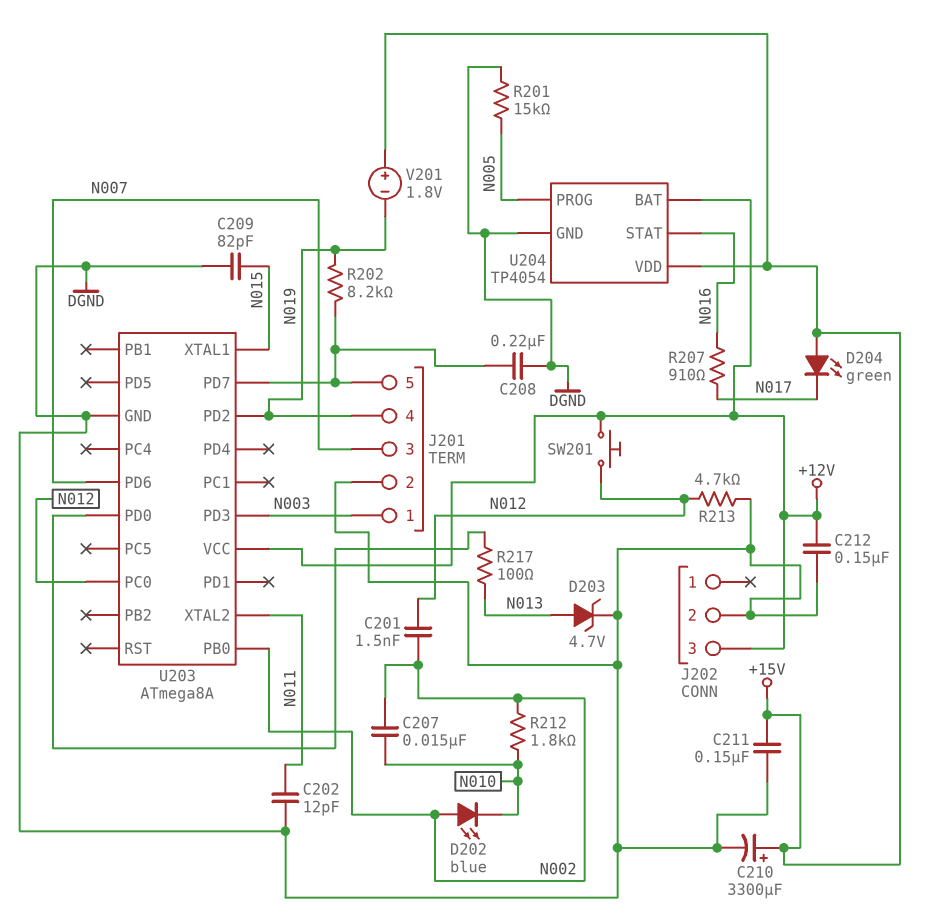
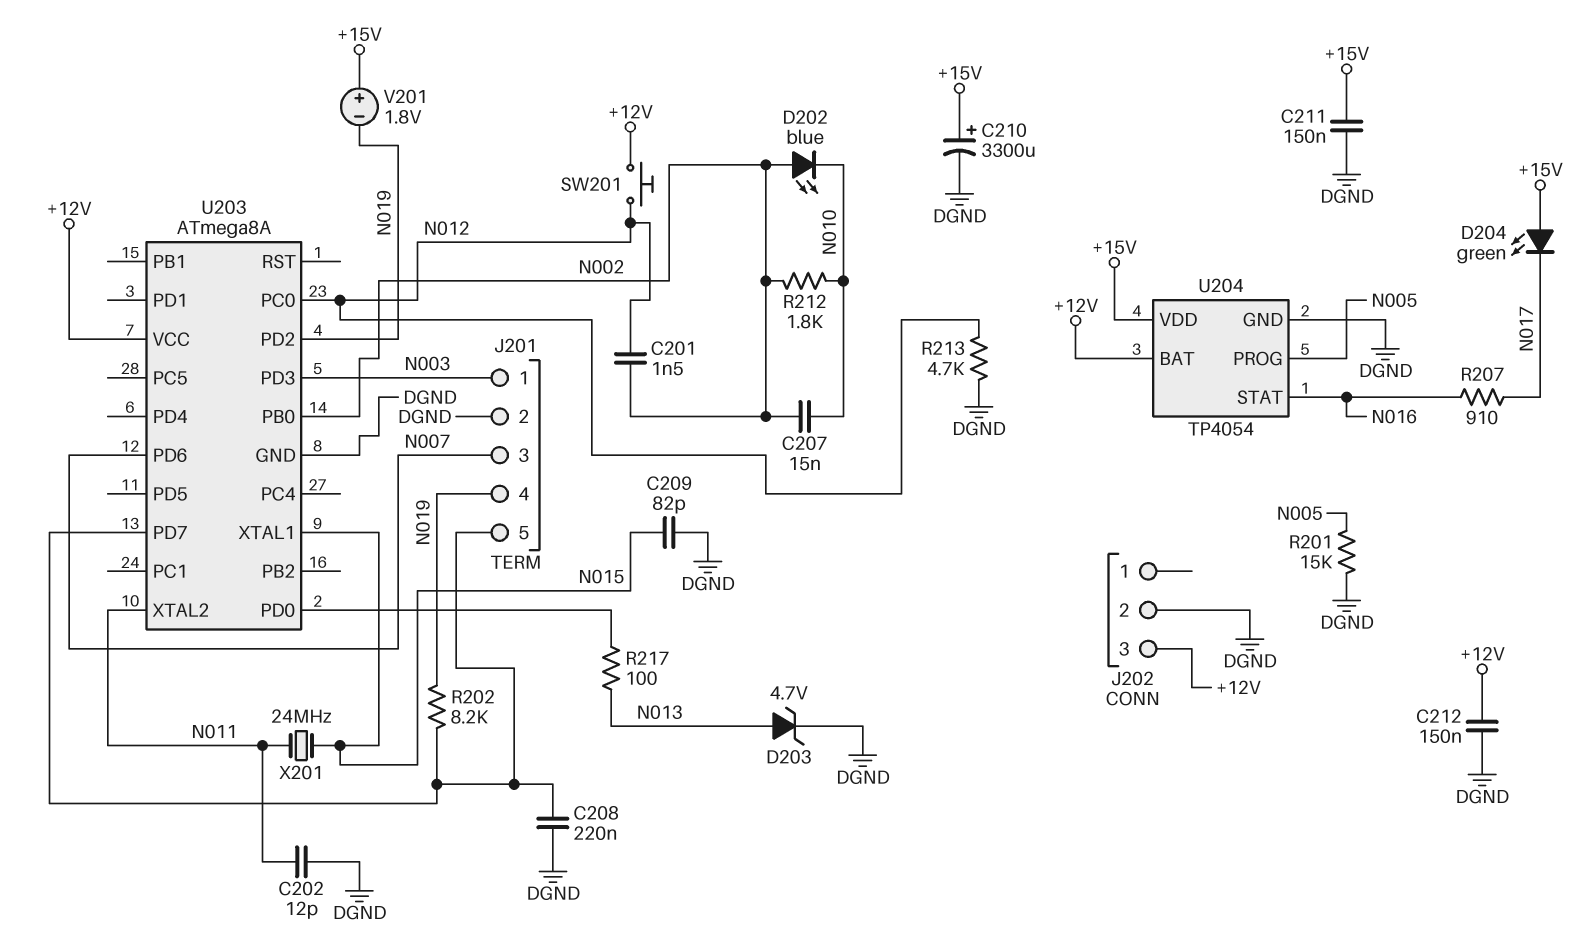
X201: none -> 24MHz (N011, N015)

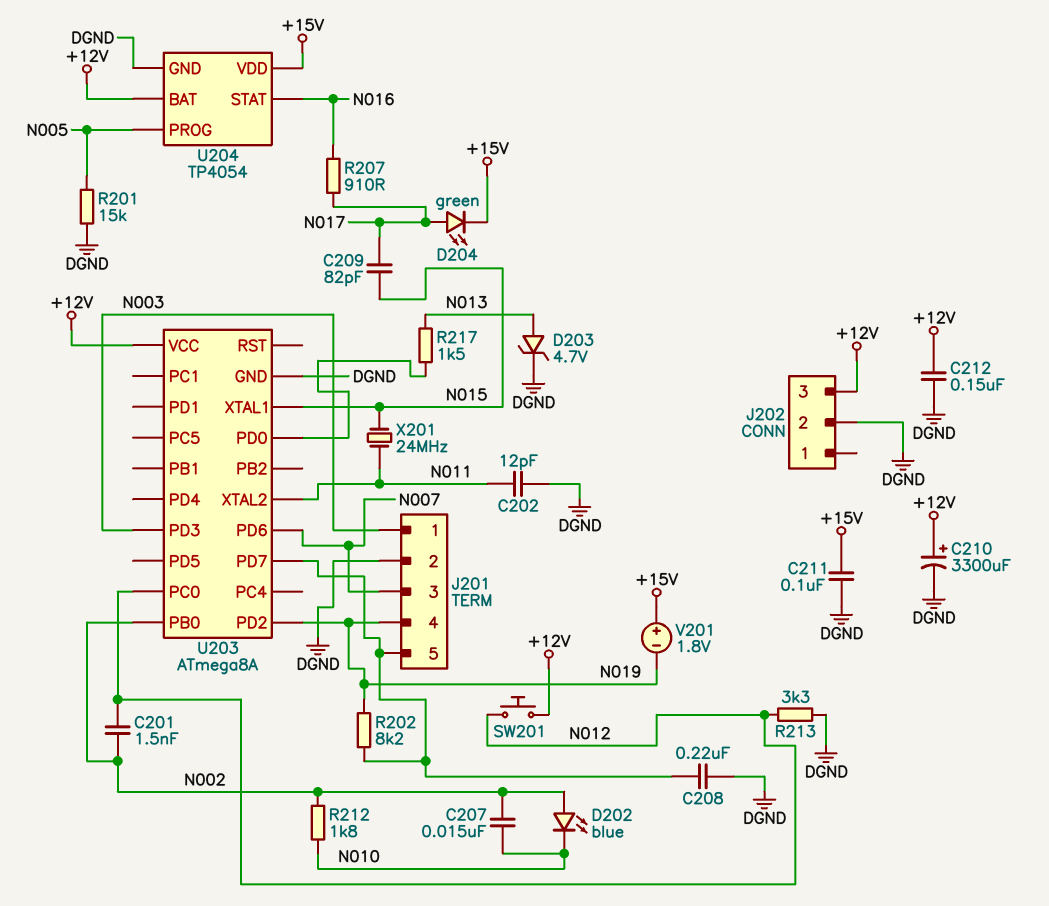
C209: 82pF (DGND, N015) -> 82pF (N015, N017)
C210: 3300uF (plus +15V, minus DGND) -> 3300uF (plus +12V, minus DGND)
C211: 150nF (+15V, DGND) -> 100nF (+15V, DGND)
D204: LED green (A +15V, K N017) -> LED green (A N017, K +15V)
R213: 4.7k (DGND, N012) -> 3.3k (DGND, N012)
R217: 100 (N013, U203/PD0) -> 1.5k (N013, U203/PD0)

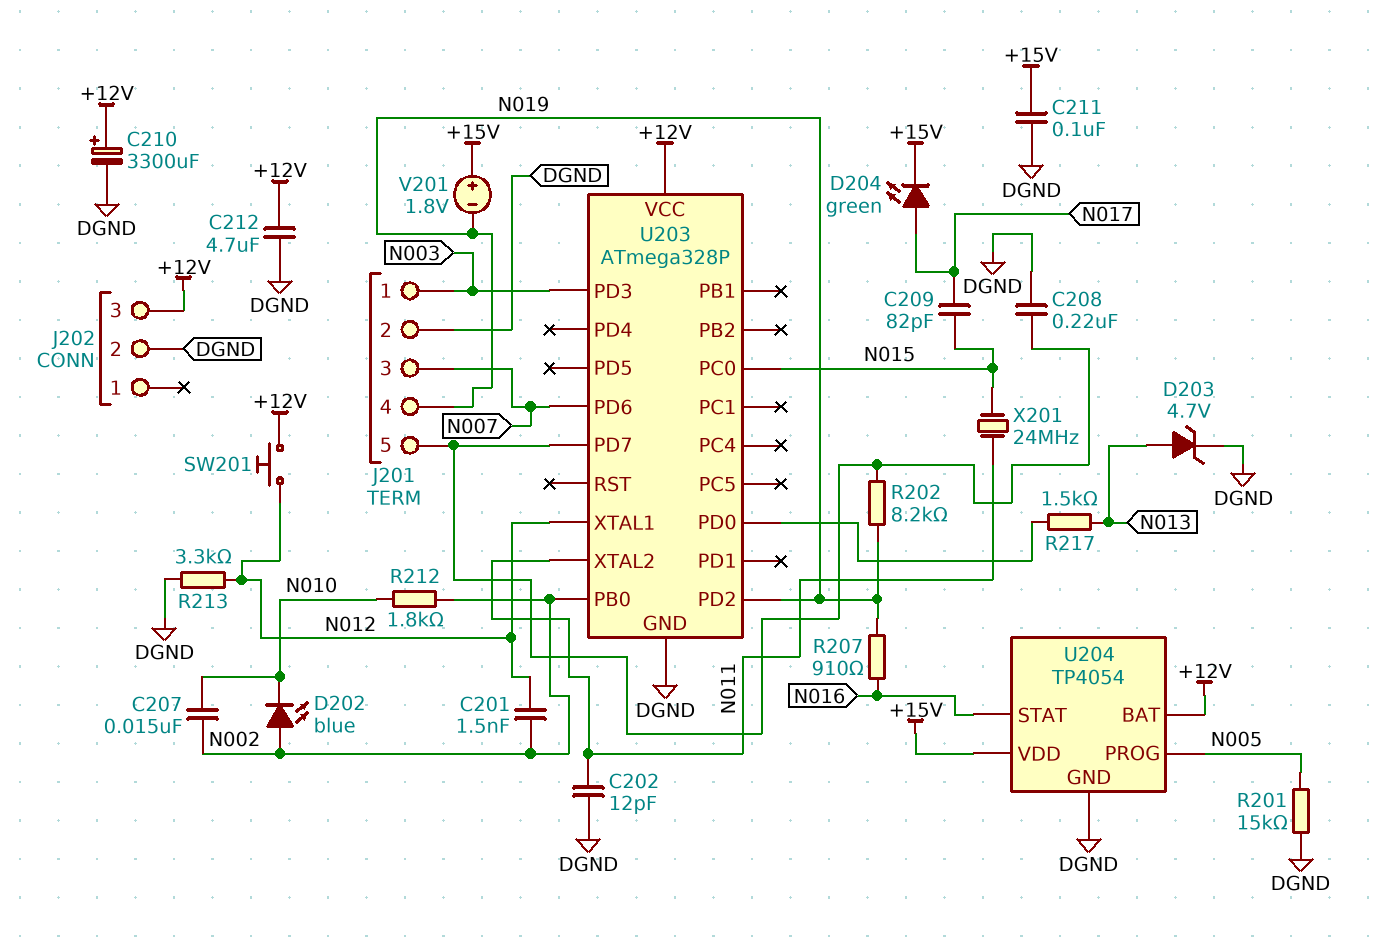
C212: 150nF (+12V, DGND) -> 4.7uF (+12V, DGND)
R207: 910 (N016, N017) -> 910 (N016, N019)
U203: ATmega8A -> ATmega328P
U203 pin PC0: N012 -> N015
U203 pin XTAL1: N015 -> N012

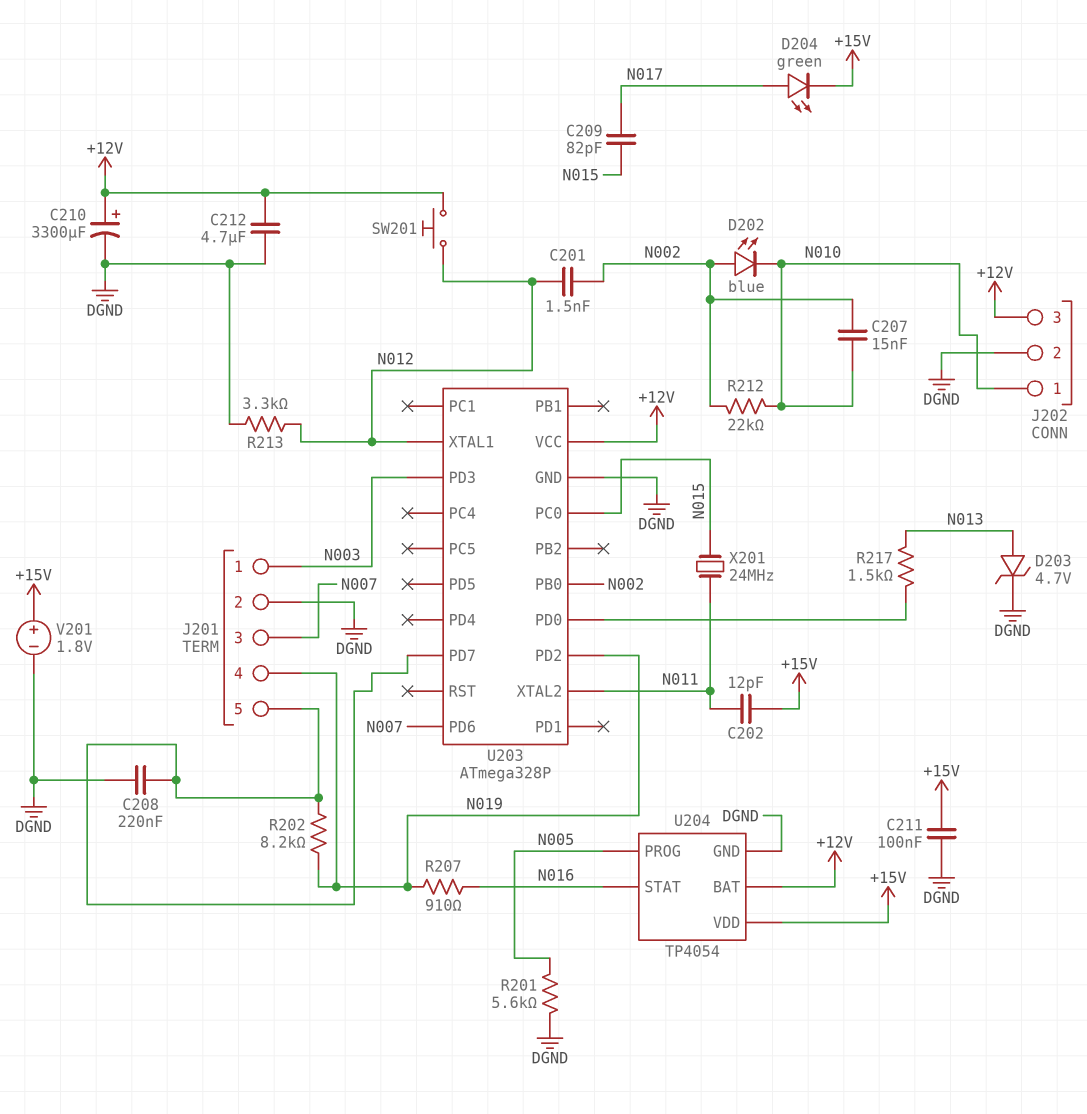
C202: 12pF (DGND, N011) -> 12pF (+15V, N011)
J202 pin 1: none -> N010
R201: 15k (DGND, N005) -> 5.6k (DGND, N005)
R212: 1.8k (N002, N010) -> 22k (N002, N010)
V201: 1.8V (plus +15V, minus N019) -> 1.8V (plus +15V, minus DGND)

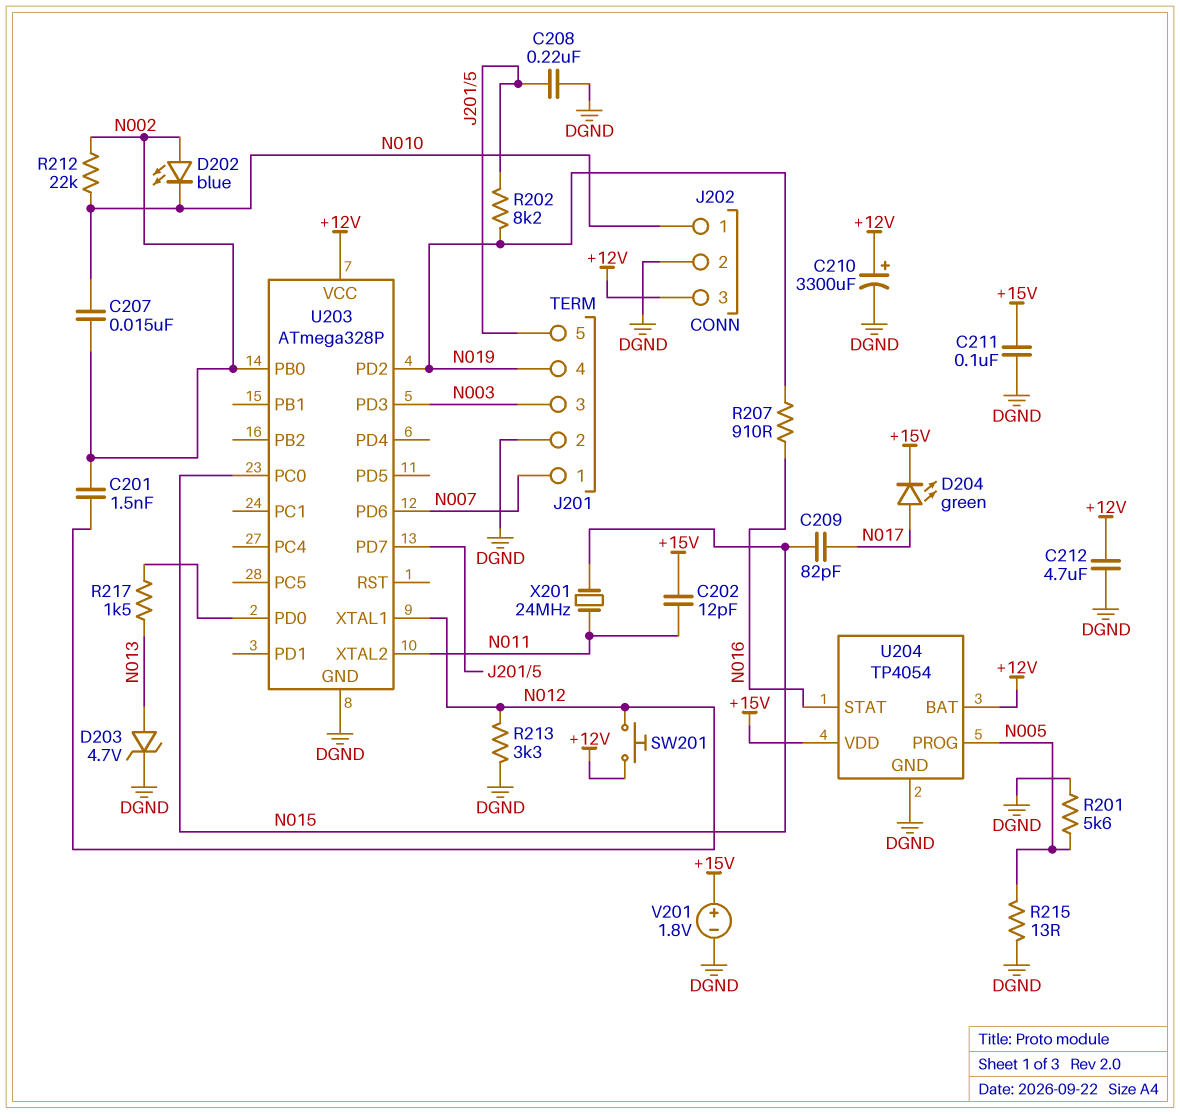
J201 pin 1: N003 -> N007
J201 pin 3: N007 -> N003
R215: none -> 13 (DGND, N005)

